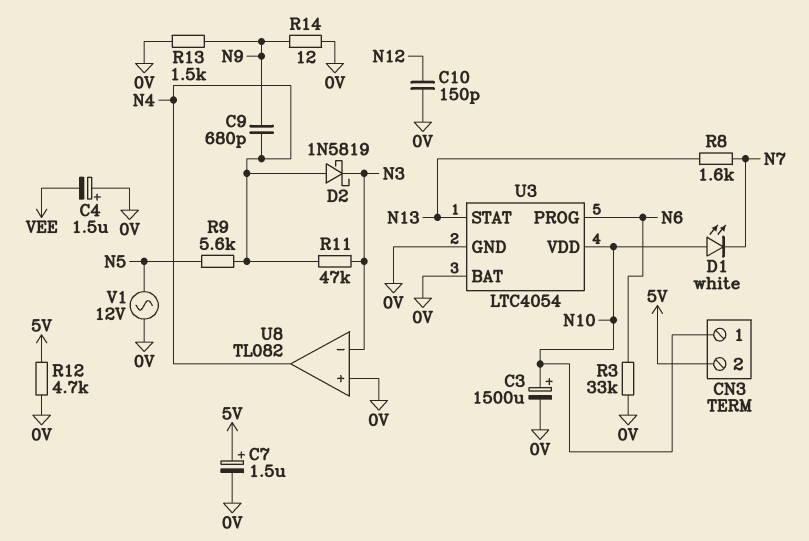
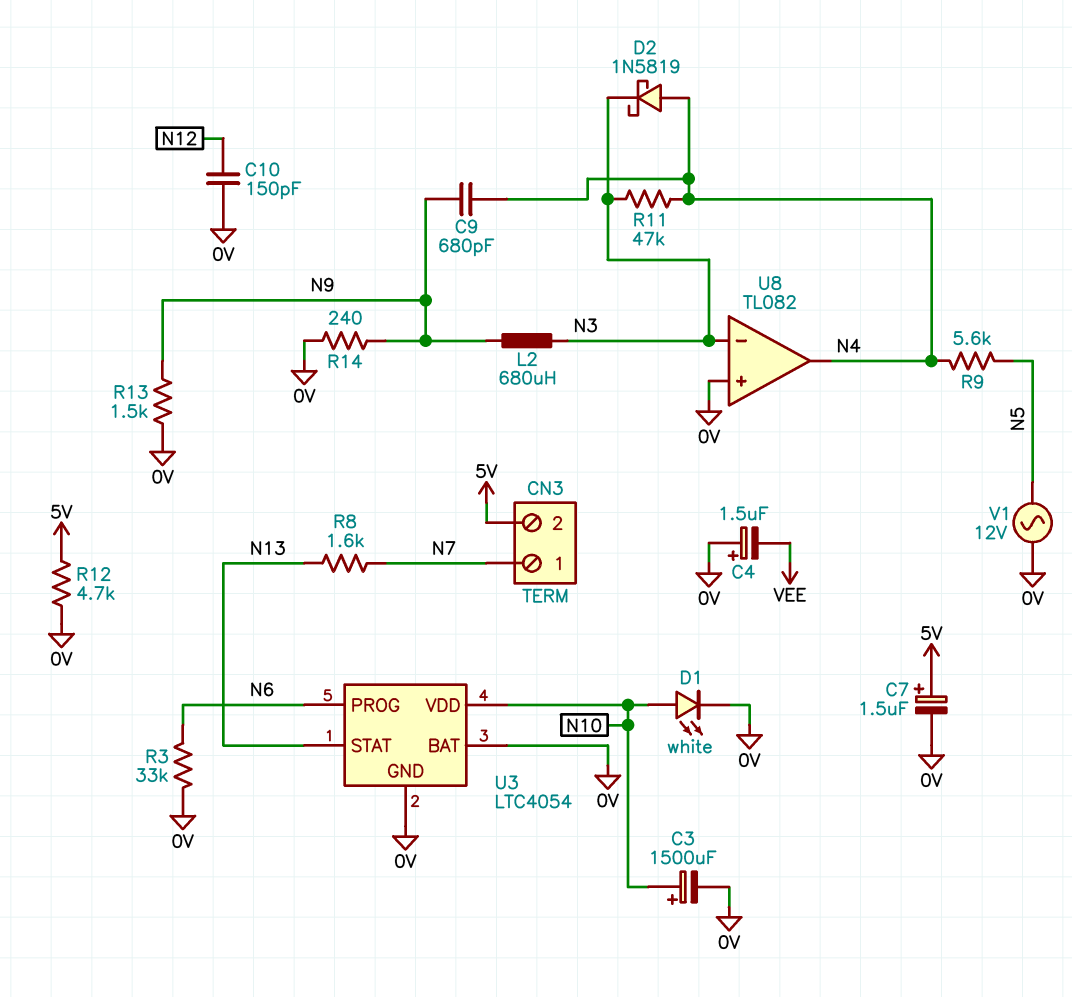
CN3 pin 1: N10 -> N7
D1: LED white (A N10, K N7) -> LED white (A N10, K 0V)
L2: none -> 680uH (N3, N9)
R14: 12 (0V, N9) -> 240 (0V, N9)

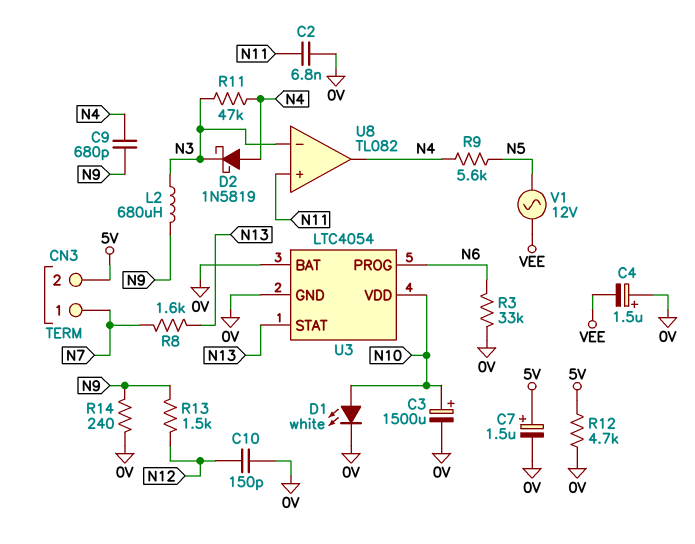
C2: none -> 6.8nF (0V, N11)
R13: 1.5k (0V, N9) -> 1.5k (N9, N12)
U8 pin in+: 0V -> N11
V1: AC 12V (0V, N5) -> AC 12V (N5, VEE)

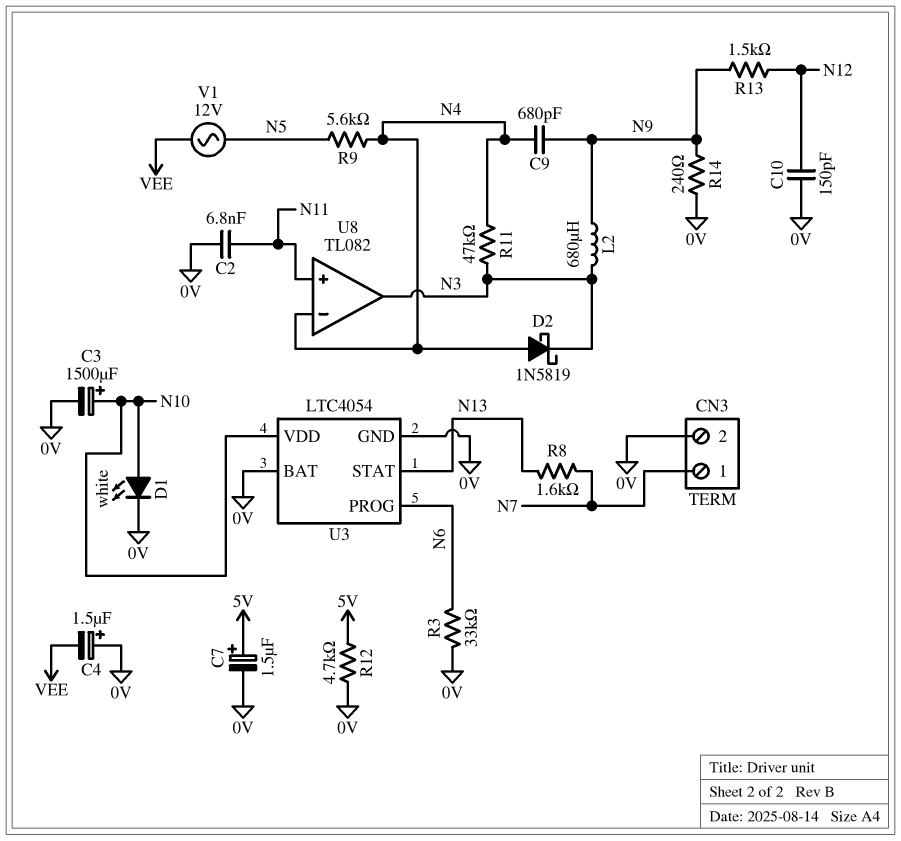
CN3 pin 2: 5V -> 0V
U8 pin in-: N3 -> N4
U8 pin out: N4 -> N3

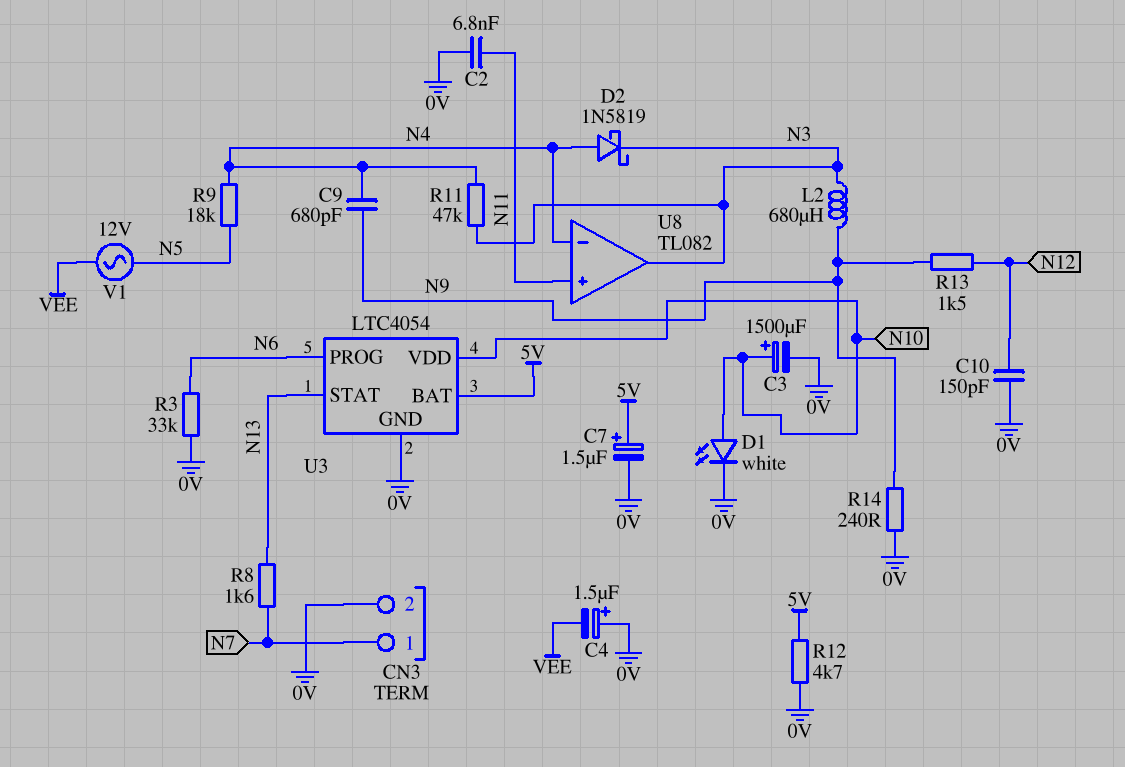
R9: 5.6k (N4, N5) -> 18k (N4, N5)
U3 pin BAT: 0V -> 5V

